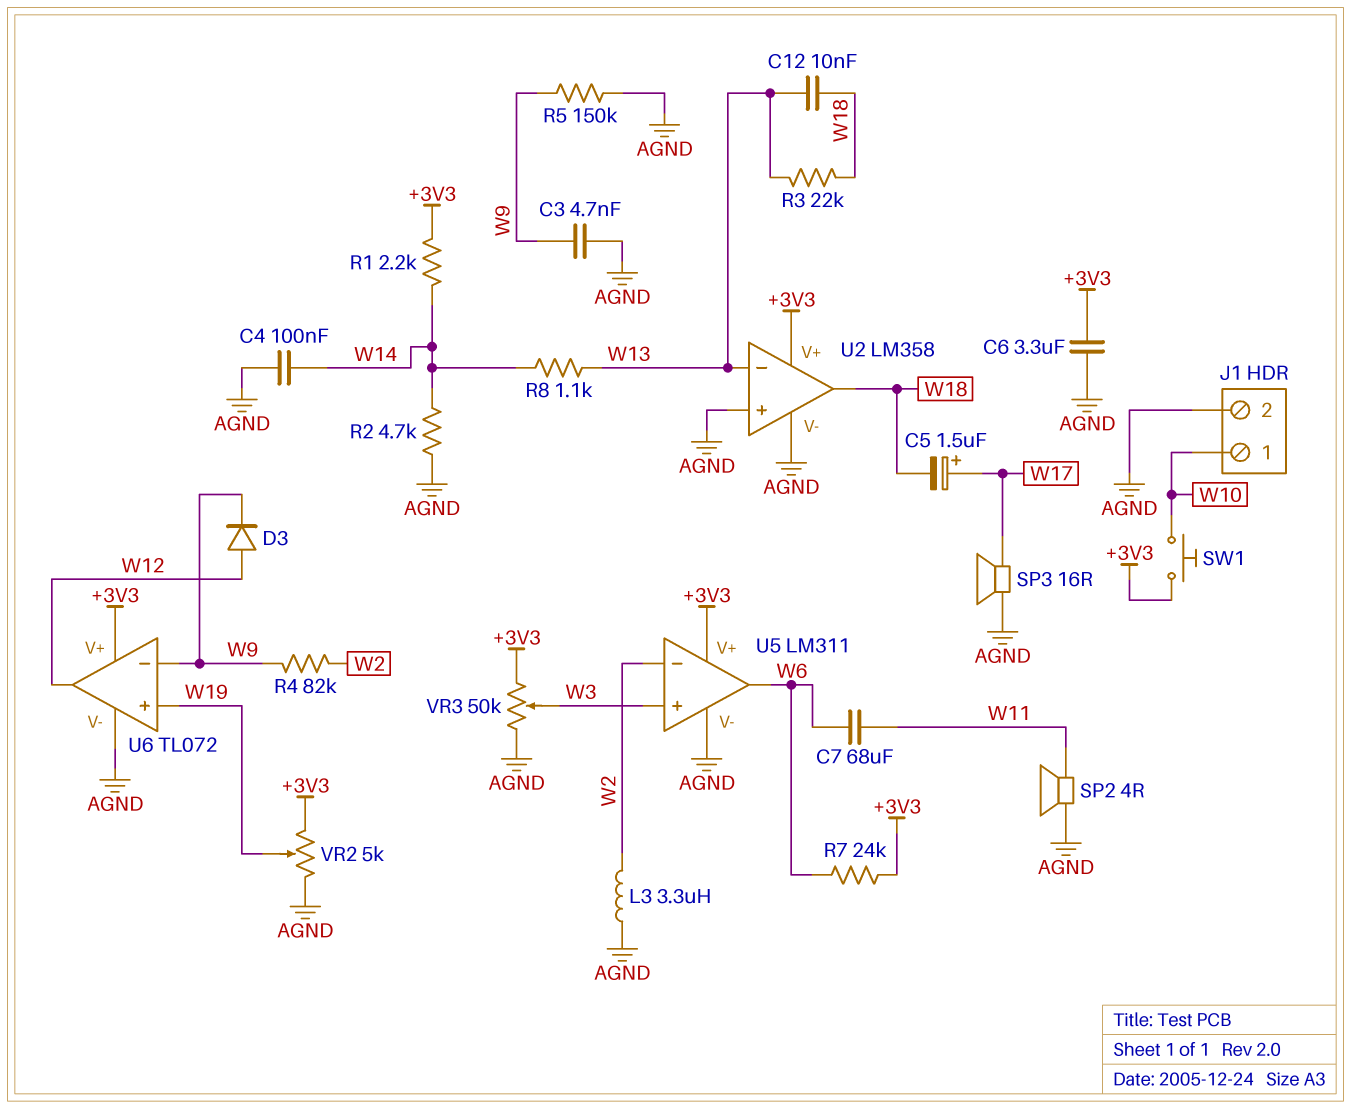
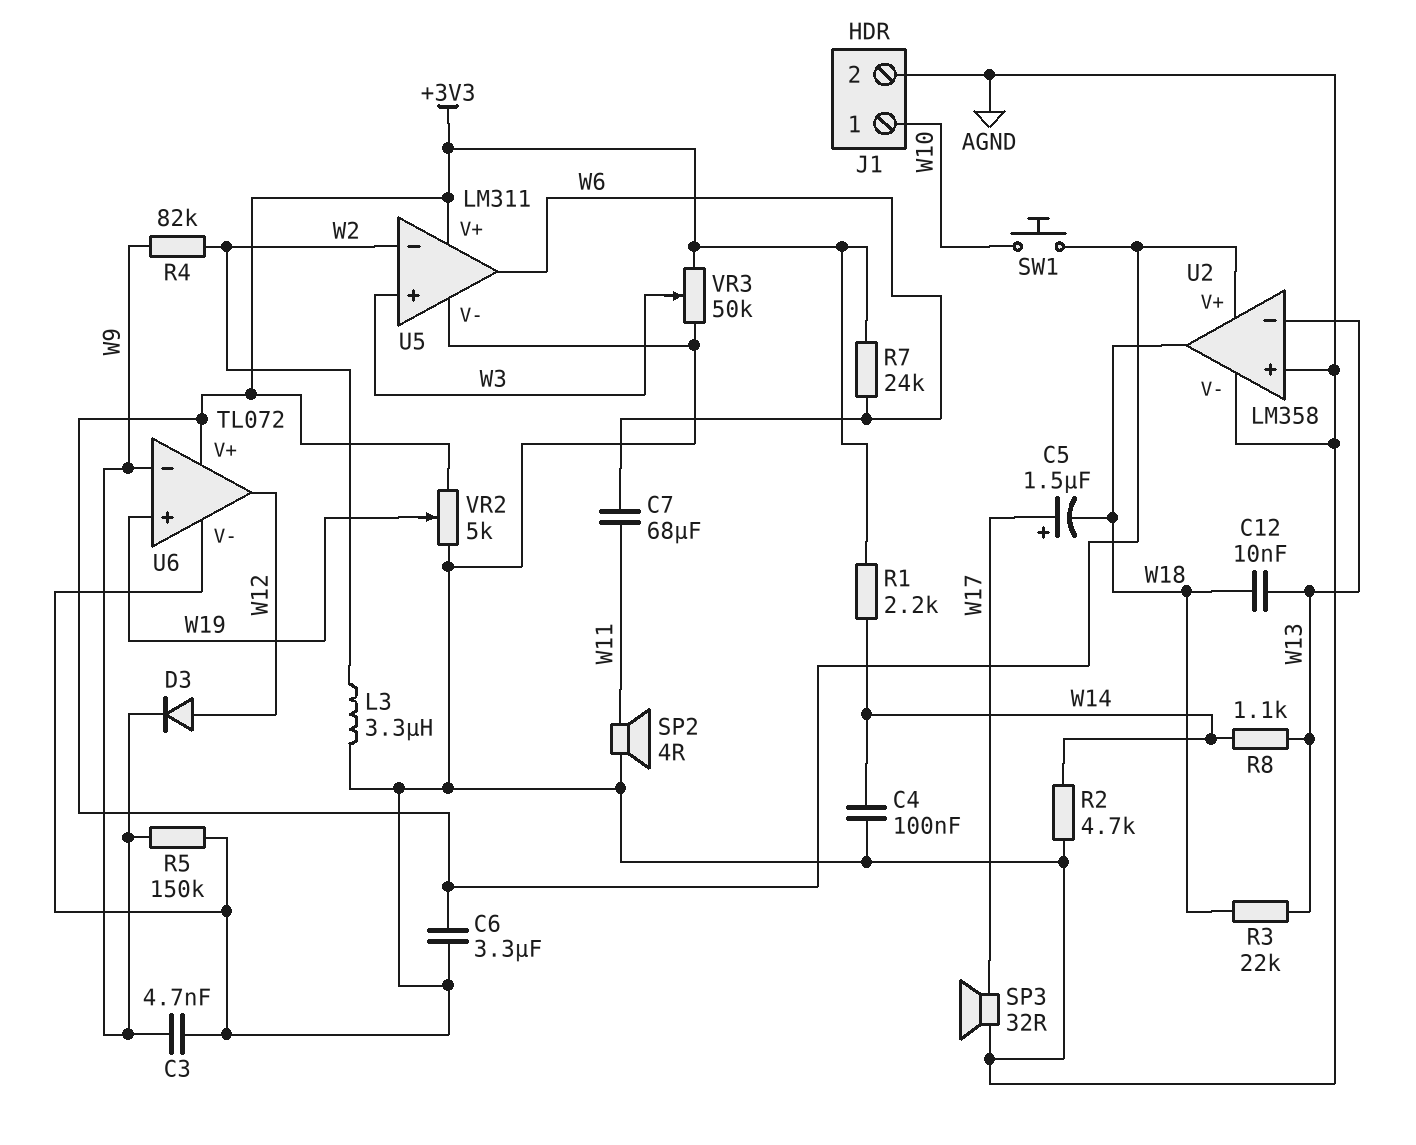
SP3: speaker 16R (AGND, W17) -> speaker 32R (AGND, W17)

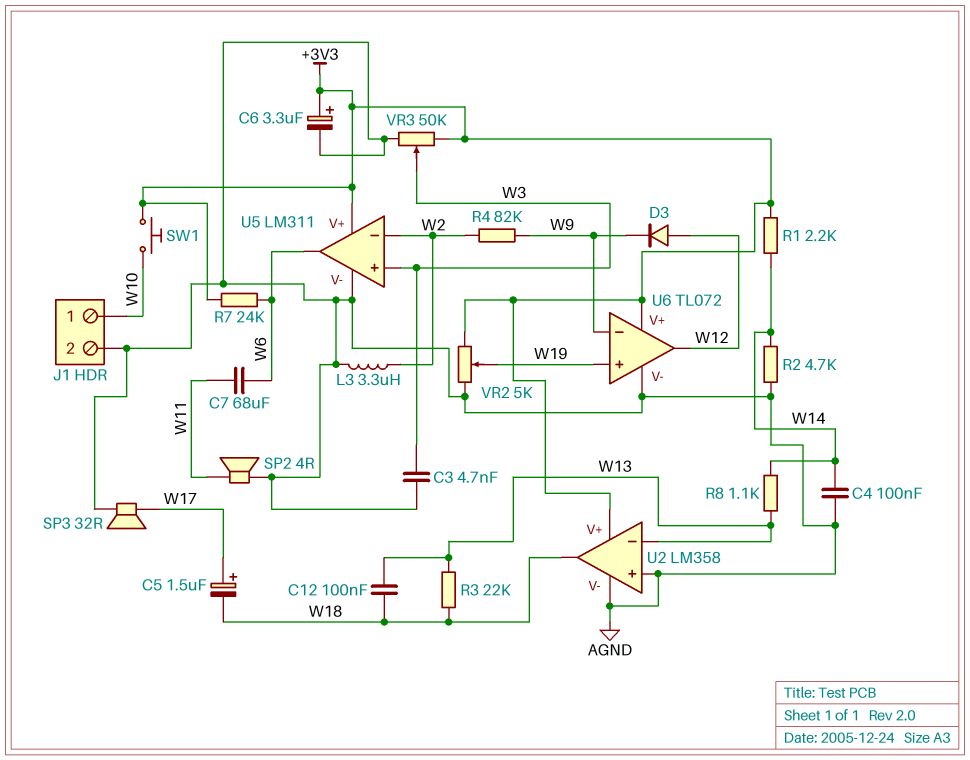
C3: 4.7nF (AGND, W9) -> 4.7nF (AGND, W3)
C6: 3.3uF (+3V3, AGND) -> 3.3uF (plus +3V3, minus AGND)
C12: 10nF (W13, W18) -> 100nF (W13, W18)
R5: 150k (AGND, W9) -> none

